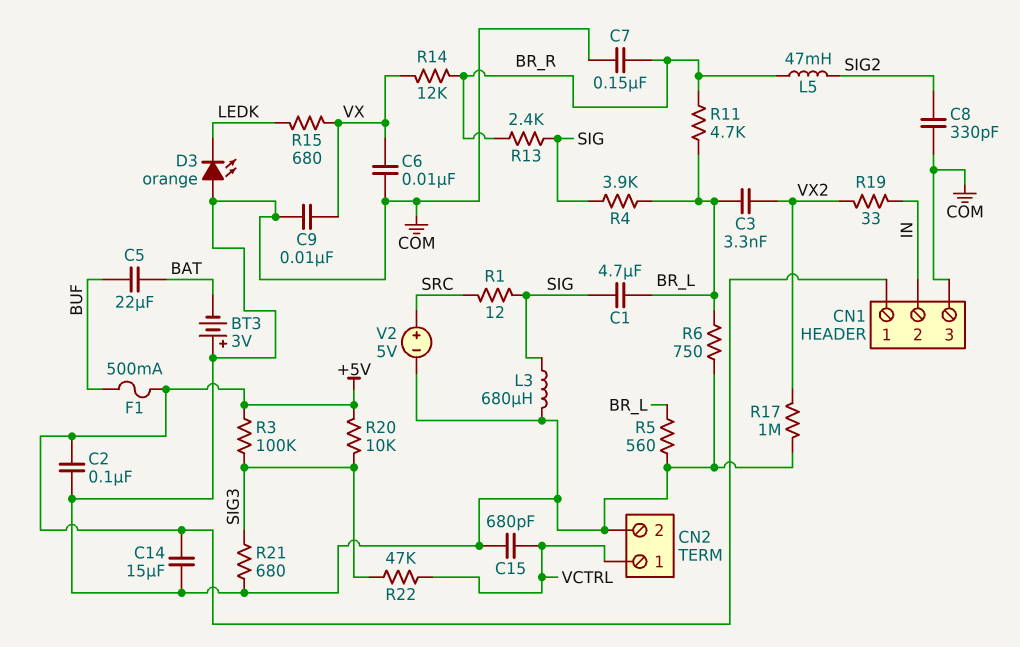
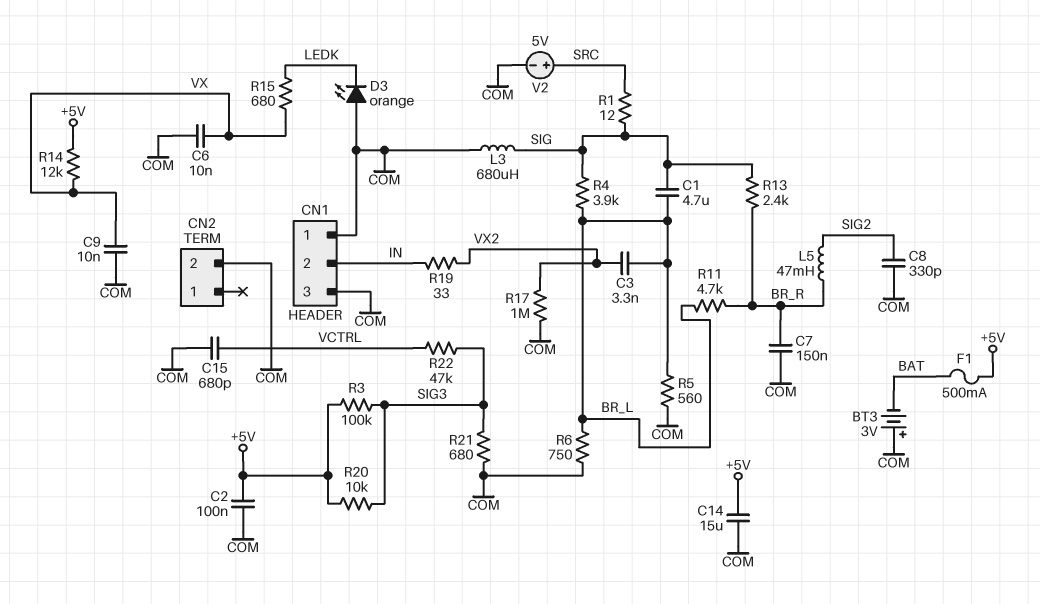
C5: 22uF (BAT, BUF) -> none
CN1 pin 1: +5V -> COM
CN2 pin 1: VCTRL -> none
F1: 500mA (+5V, BUF) -> 500mA (+5V, BAT)
R14: 12k (BR_R, VX) -> 12k (+5V, VX)

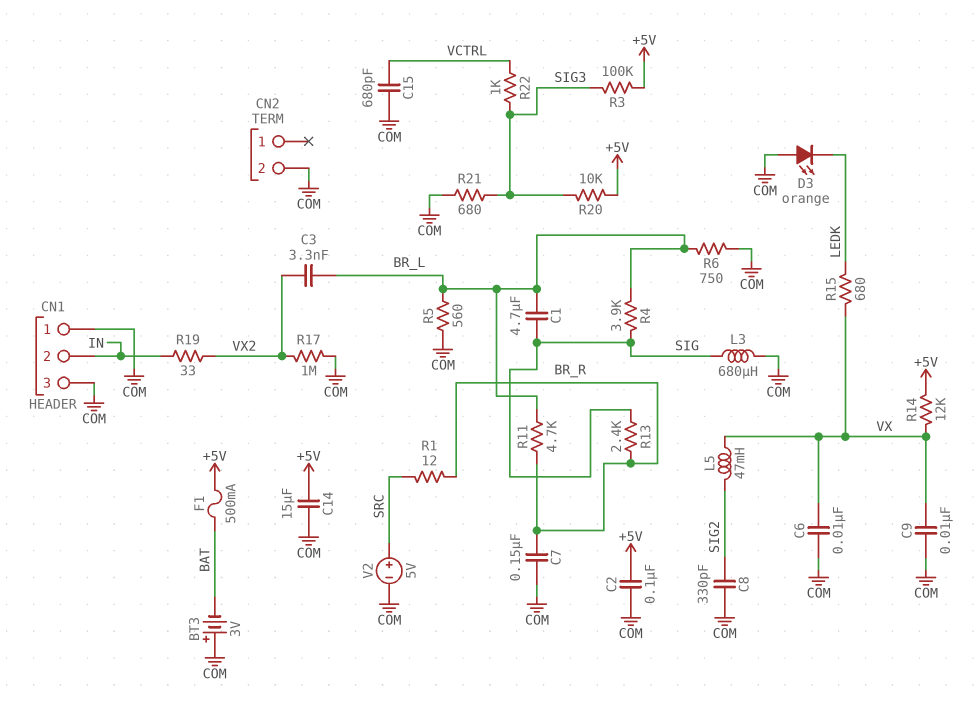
L5: 47mH (BR_R, SIG2) -> 47mH (SIG2, VX)
R1: 12 (SIG, SRC) -> 12 (BR_R, SRC)
R22: 47k (SIG3, VCTRL) -> 1k (SIG3, VCTRL)

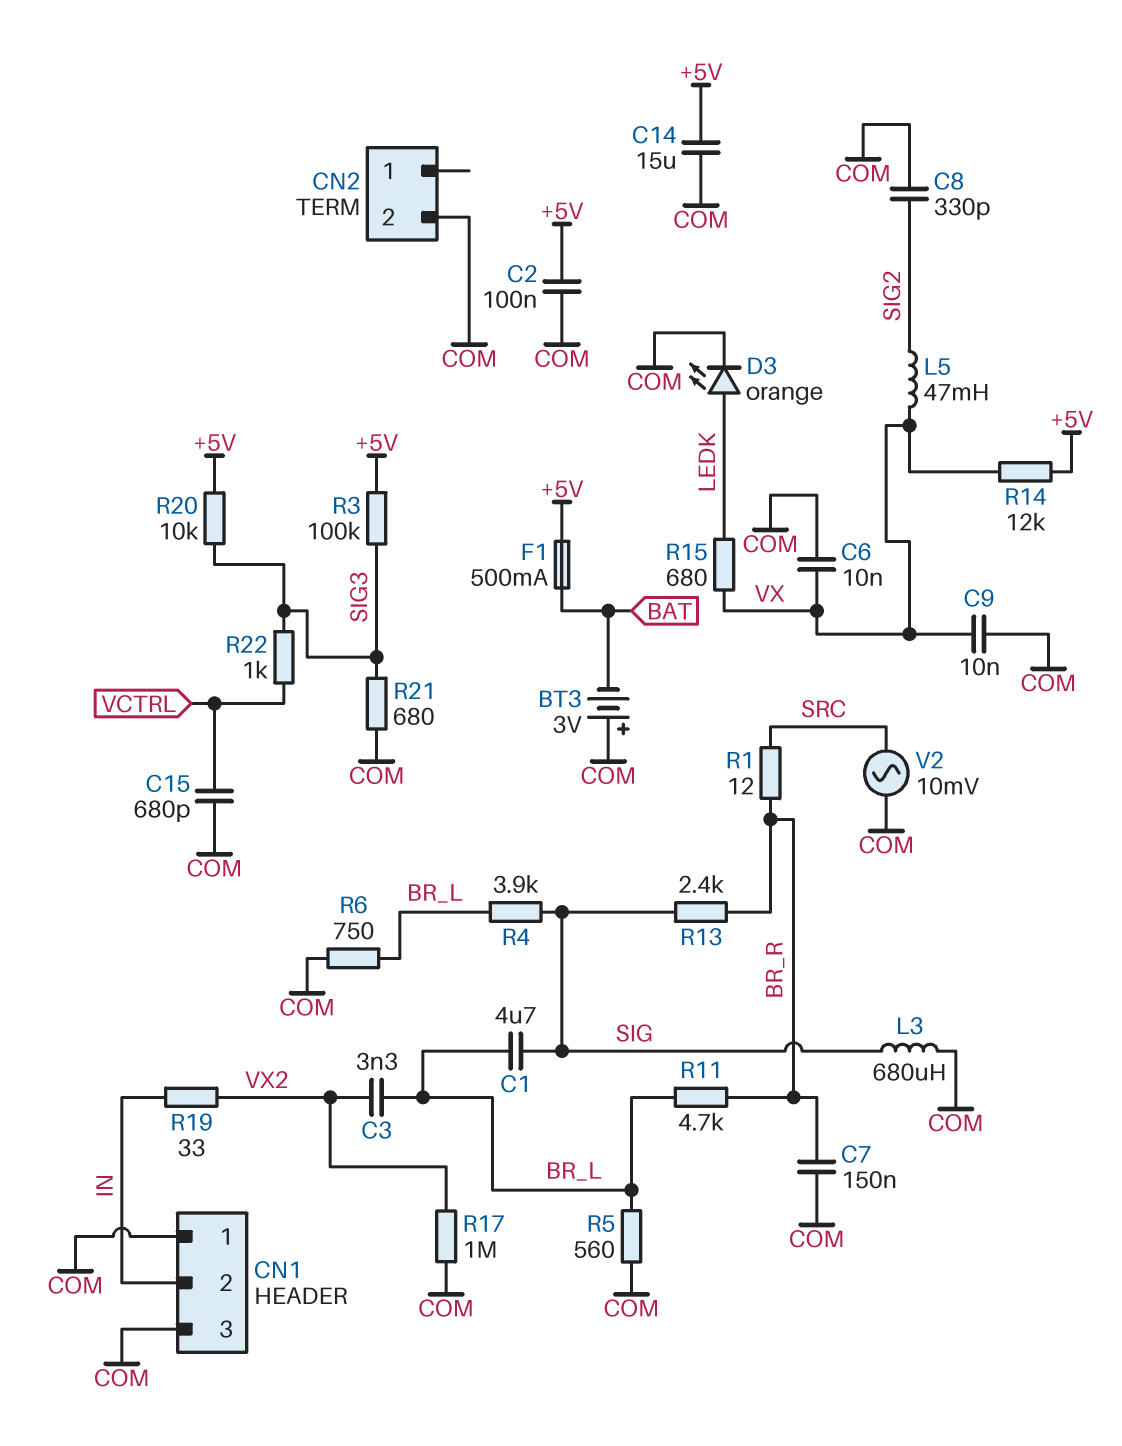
D3: LED orange (A COM, K LEDK) -> LED orange (A LEDK, K COM)
V2: 5V (plus SRC, minus COM) -> AC 10mV (COM, SRC)

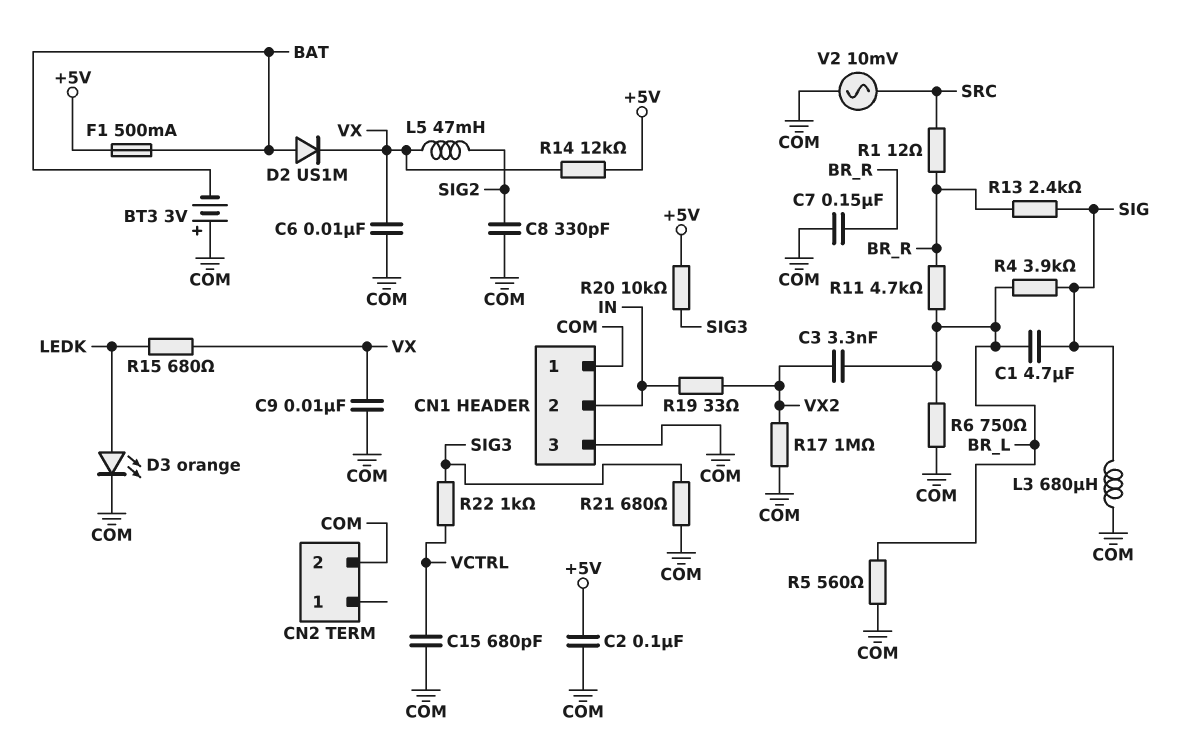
C14: 15uF (+5V, COM) -> none
D2: none -> diode US1M (A BAT, K VX)
R3: 100k (+5V, SIG3) -> none

